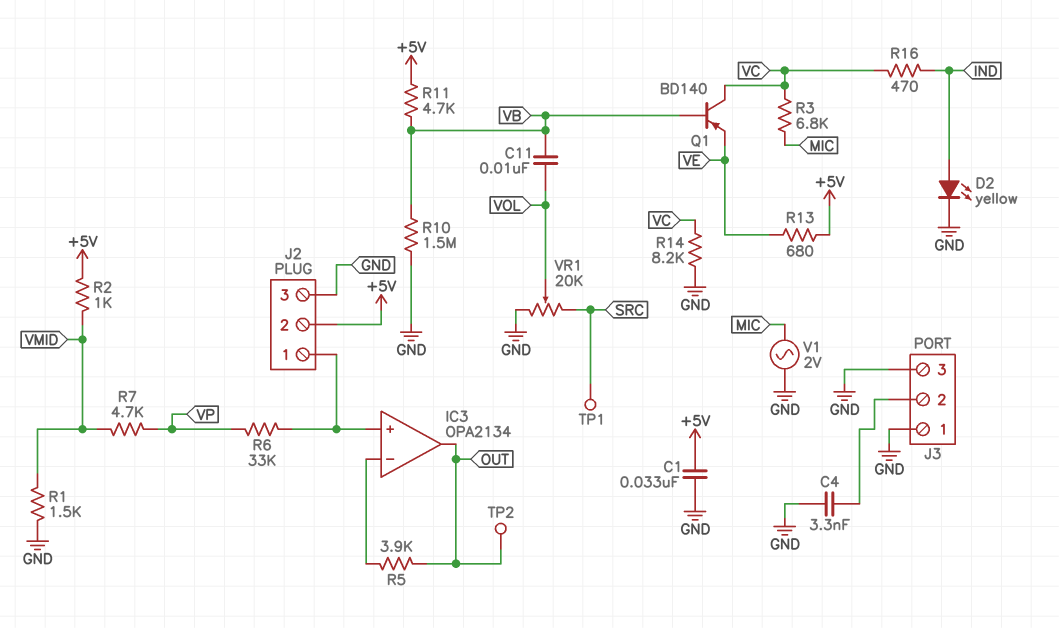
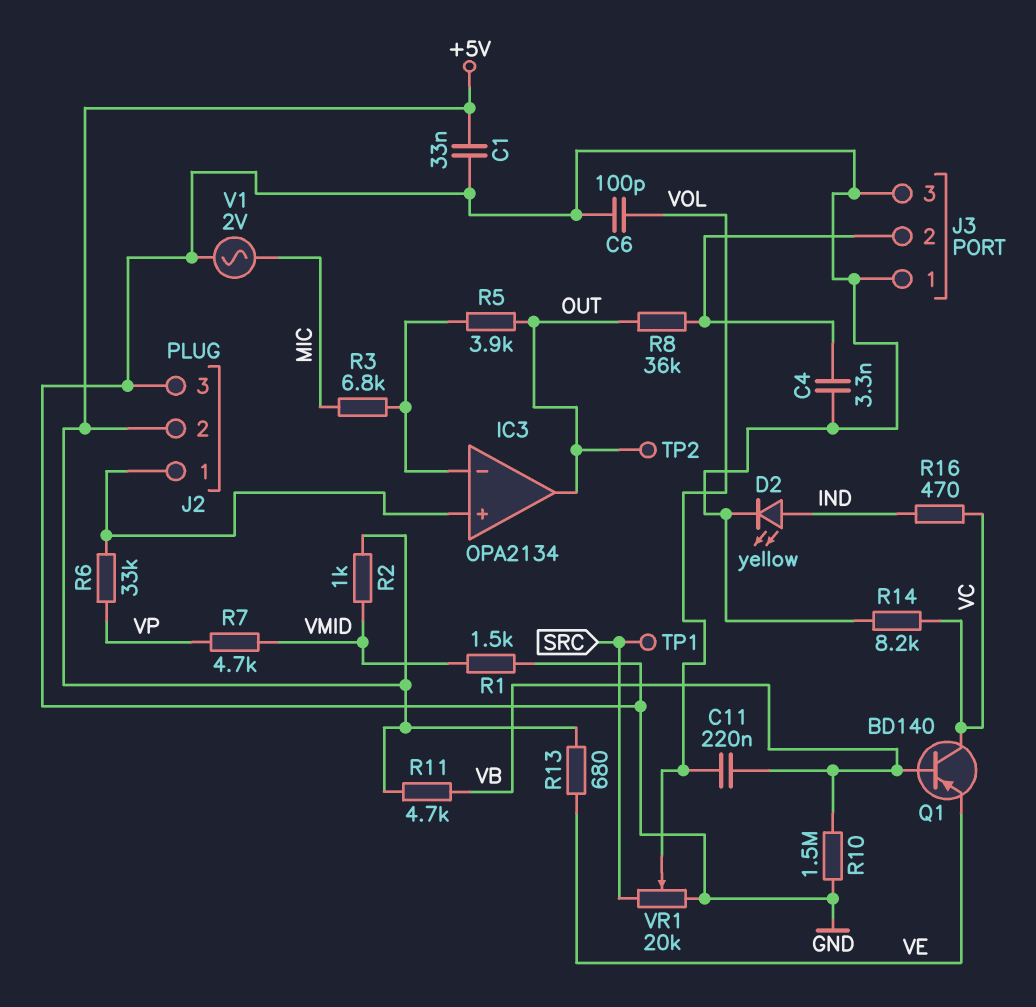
C6: none -> 100pF (GND, VOL)
C11: 10nF (VB, VOL) -> 220nF (VB, VOL)
R3: 6.8k (MIC, VC) -> 6.8k (IC3/in-, MIC)
R8: none -> 36k (J3/2, OUT)

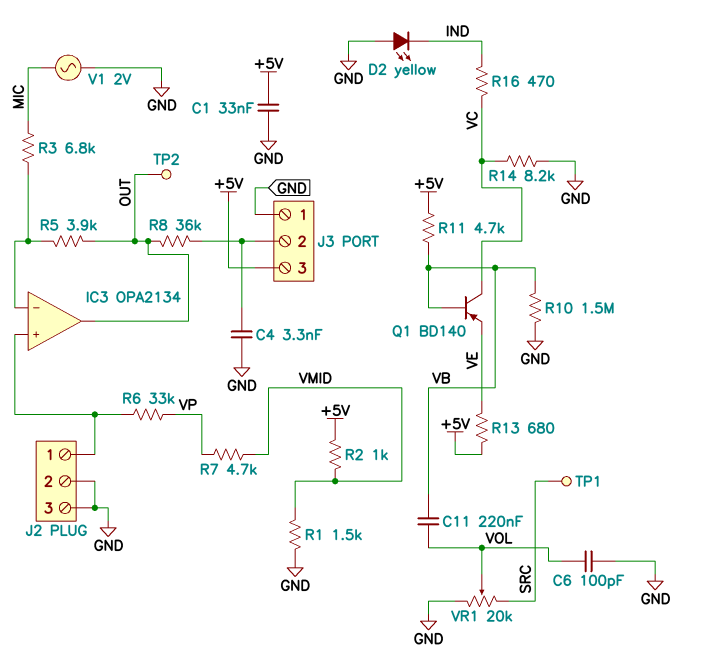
D2: LED yellow (A IND, K GND) -> LED yellow (A GND, K IND)
J2 pin 2: +5V -> GND
J3 pin 3: GND -> +5V

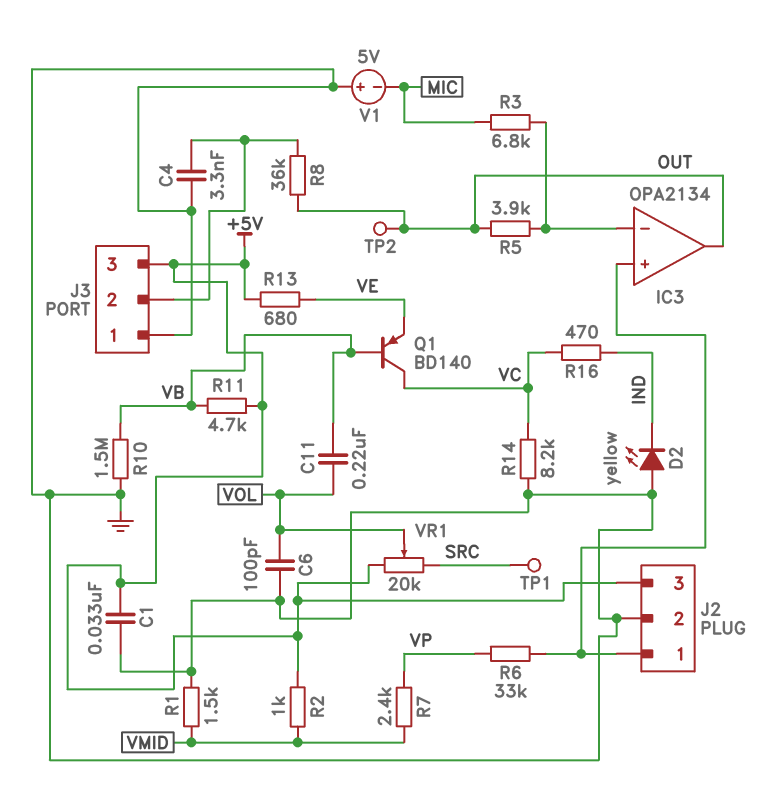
J2 pin 3: GND -> +5V
R7: 4.7k (VMID, VP) -> 2.4k (VMID, VP)
V1: AC 2V (GND, MIC) -> 5V (plus GND, minus MIC)
VR1: 20k (GND, SRC, wiper VOL) -> 20k (+5V, SRC, wiper VOL)

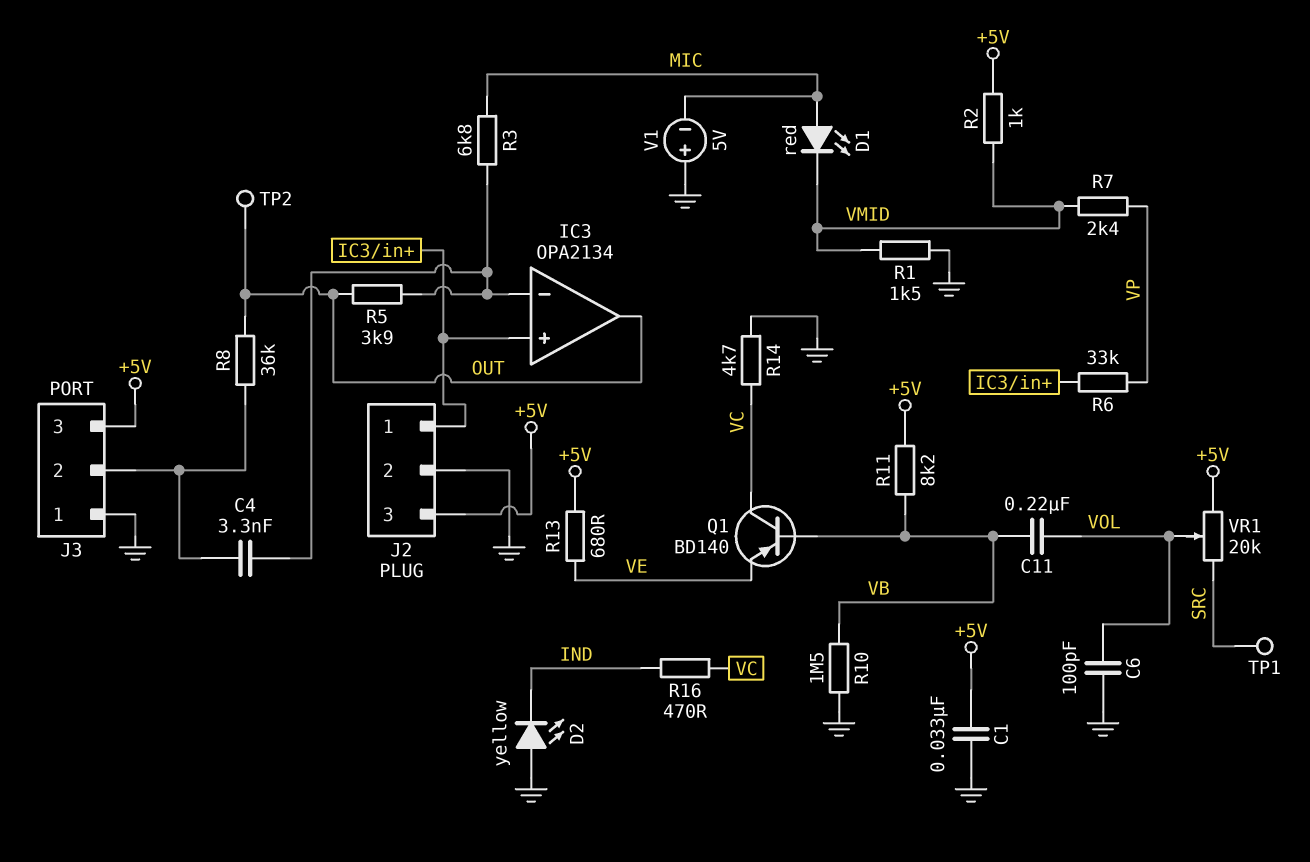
C4: 3.3nF (GND, J3/2) -> 3.3nF (IC3/in-, J3/2)
D1: none -> LED red (A MIC, K VMID)
R11: 4.7k (+5V, VB) -> 8.2k (+5V, VB)
R14: 8.2k (GND, VC) -> 4.7k (GND, VC)

